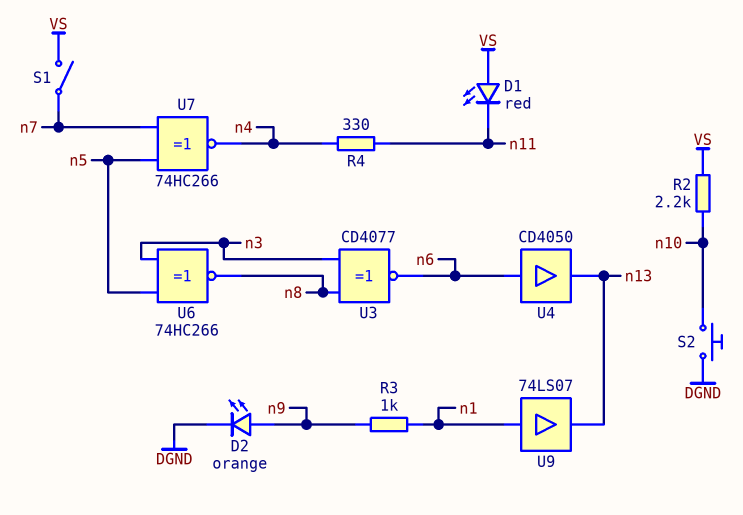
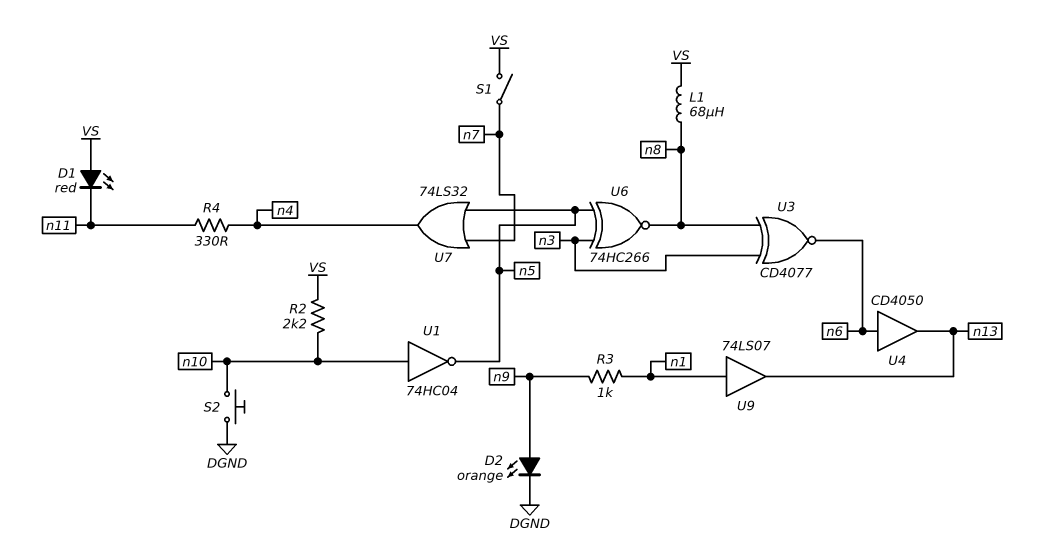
L1: none -> 68uH (VS, n8)
U1: none -> NOT 74HC04 (in n10, out n5)
U7: XNOR 74HC266 (in n5, in n7, out n4) -> OR 74LS32 (in n5, in n7, out n4)

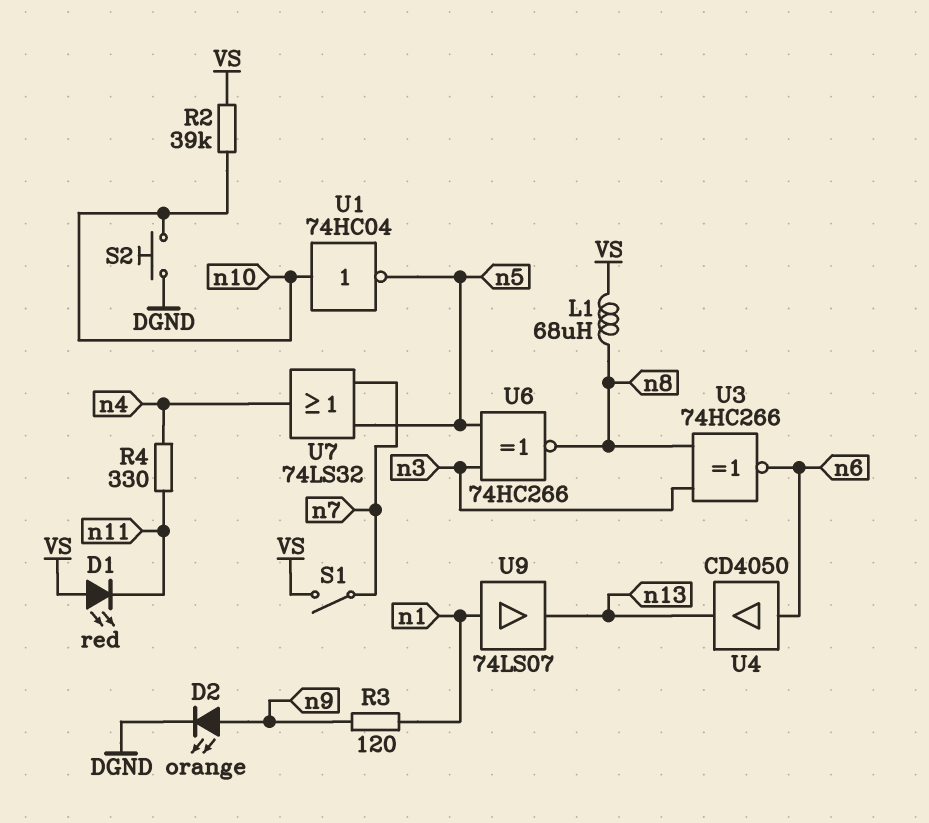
R2: 2.2k (VS, n10) -> 39k (VS, n10)
R3: 1k (n1, n9) -> 120 (n1, n9)
U3: XNOR CD4077 (in n3, in n8, out n6) -> XNOR 74HC266 (in n3, in n8, out n6)

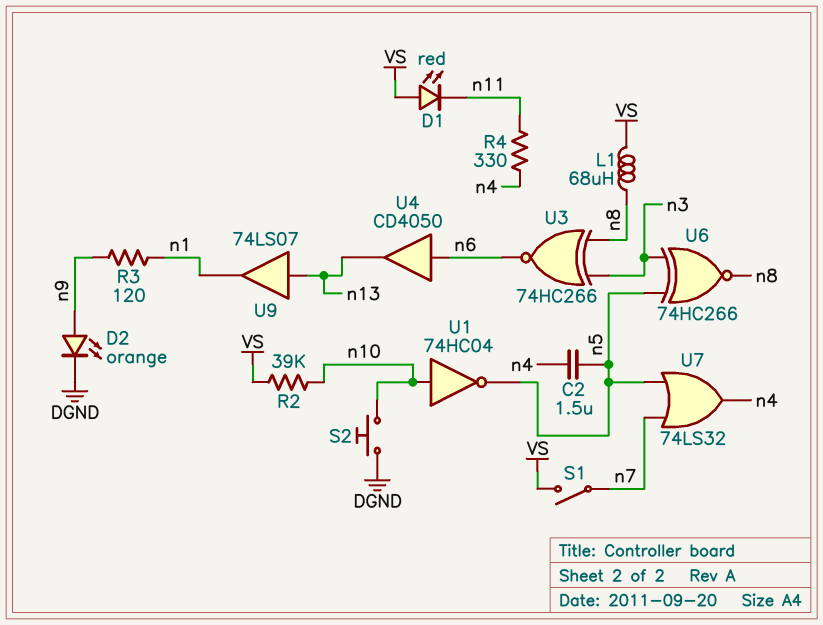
C2: none -> 1.5uF (n4, n5)
U9: buffer 74LS07 (in n1, out n13) -> buffer 74LS07 (in n13, out n1)

